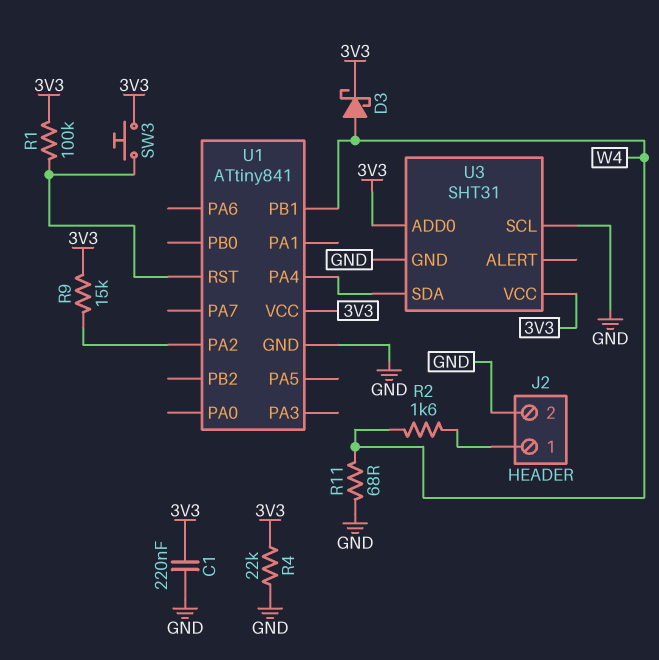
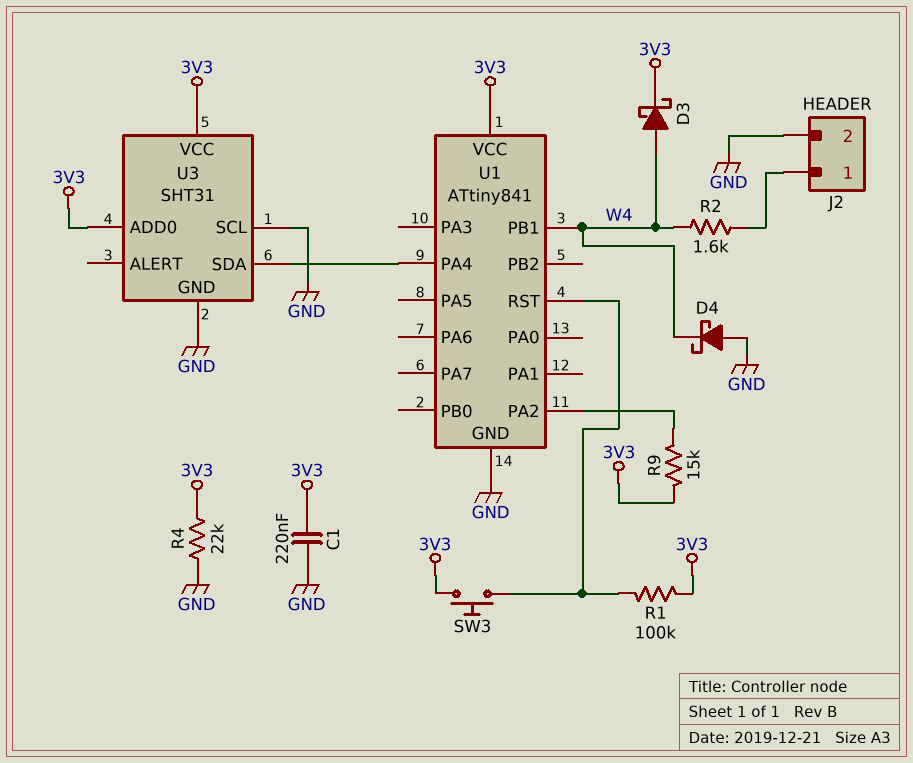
D4: none -> schottky (A GND, K W4)
R11: 68 (GND, W4) -> none

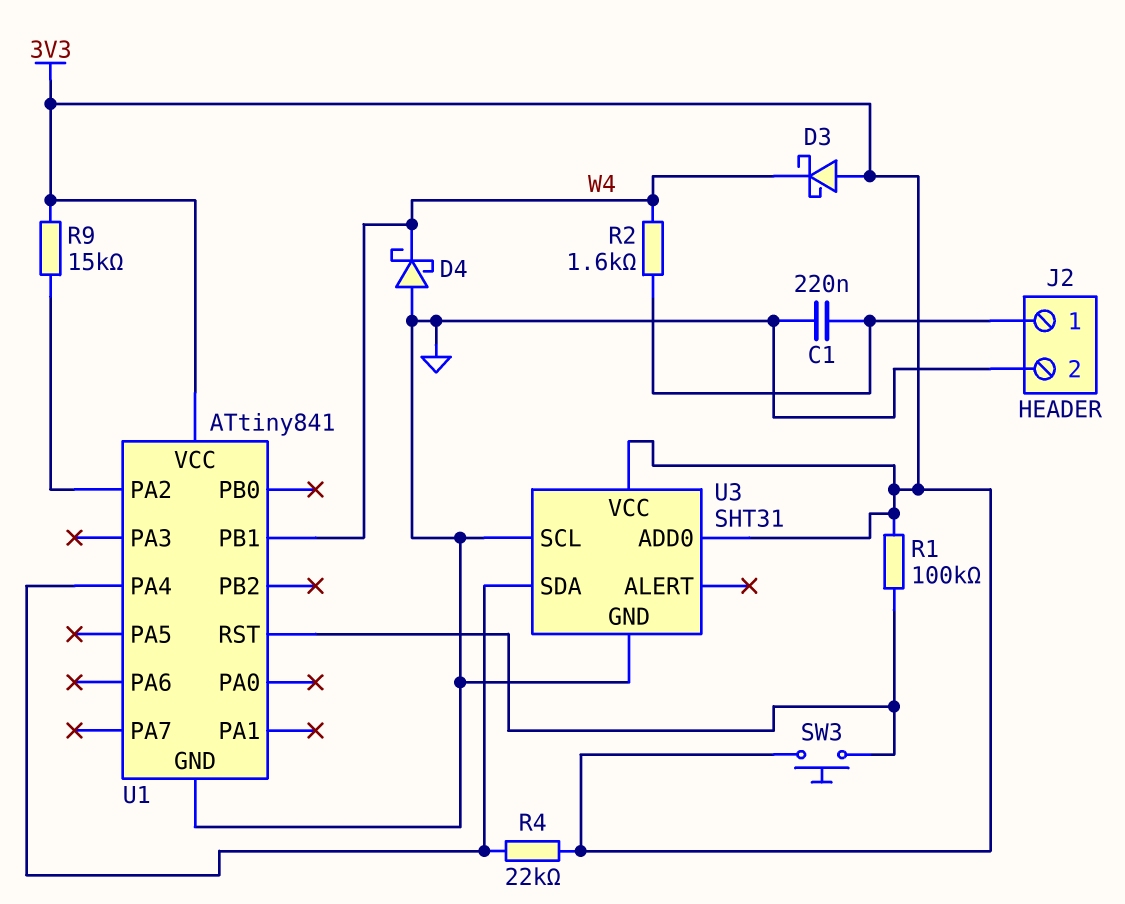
C1: 220nF (3V3, GND) -> 220nF (GND, J2/1)
D3: schottky (A W4, K 3V3) -> schottky (A 3V3, K W4)
R4: 22k (3V3, GND) -> 22k (3V3, U1/PA4)

